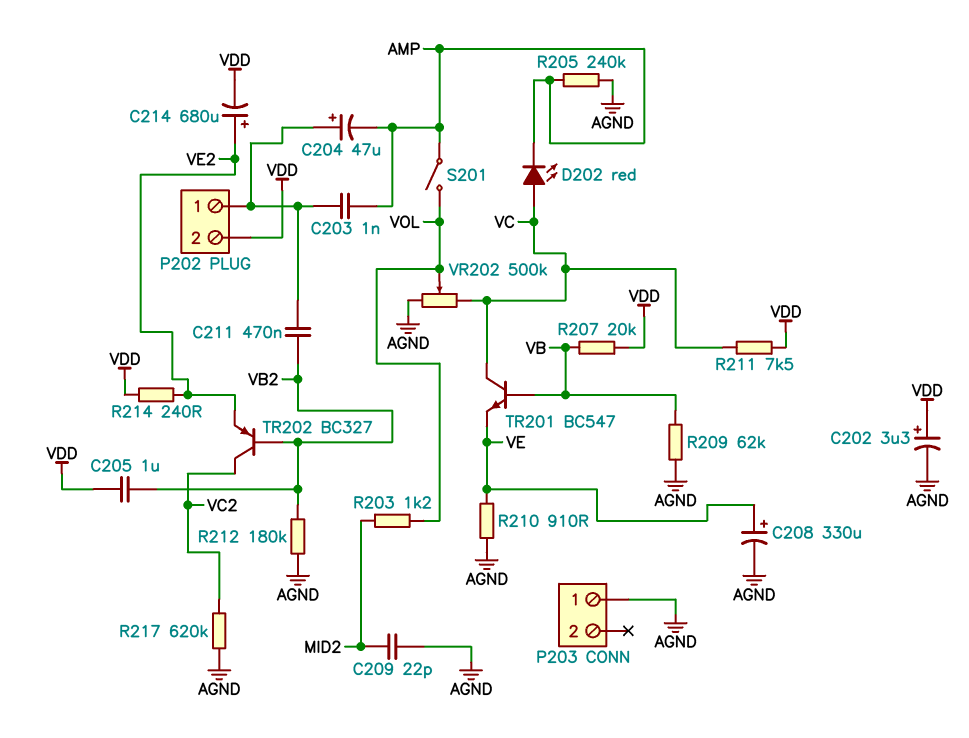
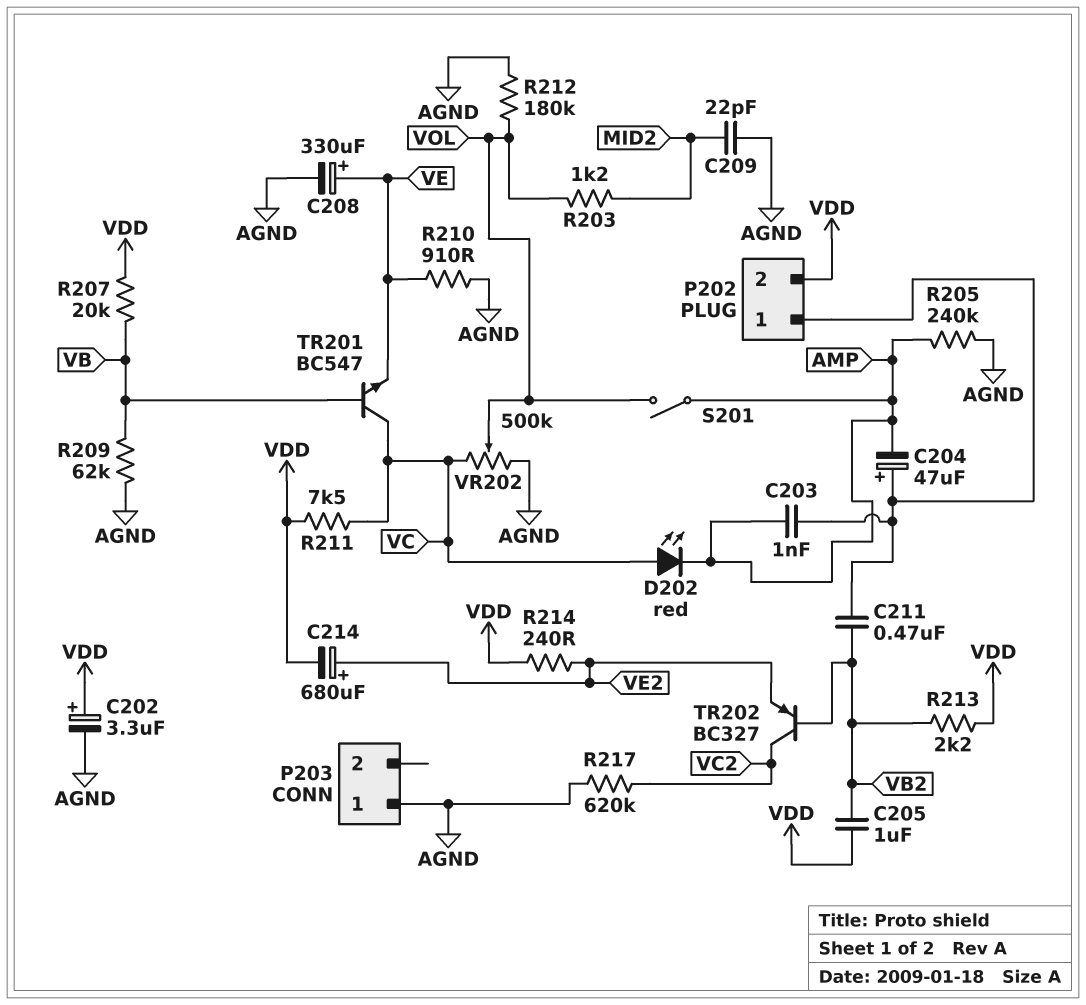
R212: 180k (AGND, VB2) -> 180k (AGND, VOL)
R213: none -> 2.2k (VB2, VDD)

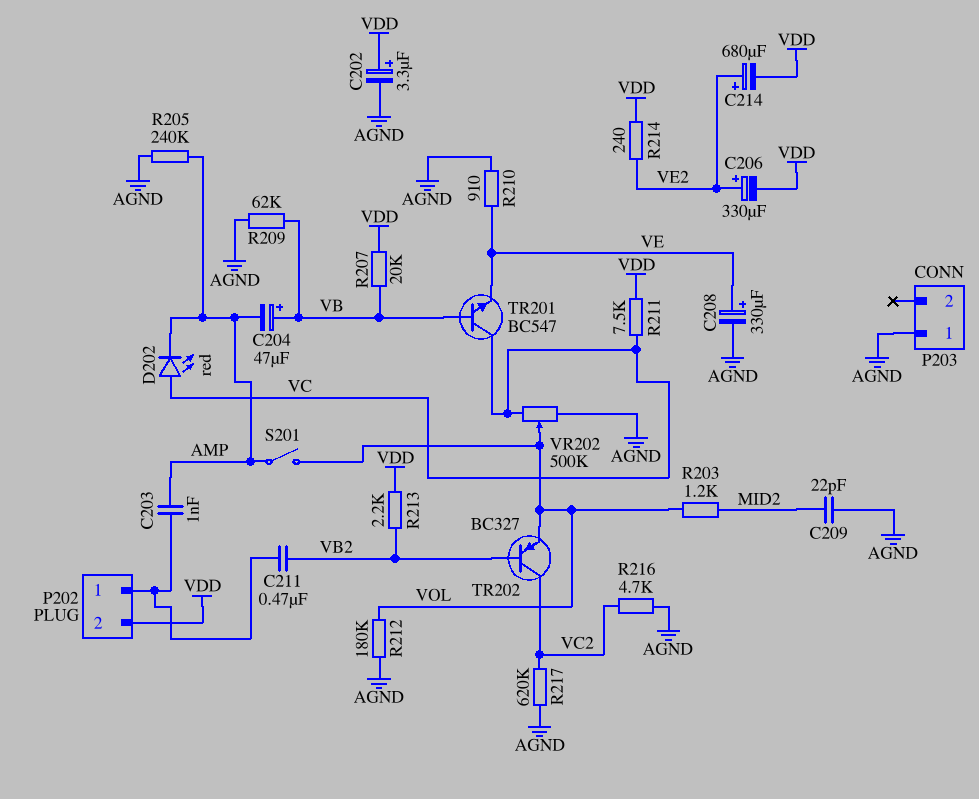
C204: 47uF (plus P202/1, minus AMP) -> 47uF (plus VB, minus AMP)
C205: 1uF (VB2, VDD) -> none
C206: none -> 330uF (plus VE2, minus VDD)
R216: none -> 4.7k (AGND, VC2)
TR202: PNP BC327 (B VB2, C VC2, E VE2) -> PNP BC327 (B VB2, C VC2, E VOL)

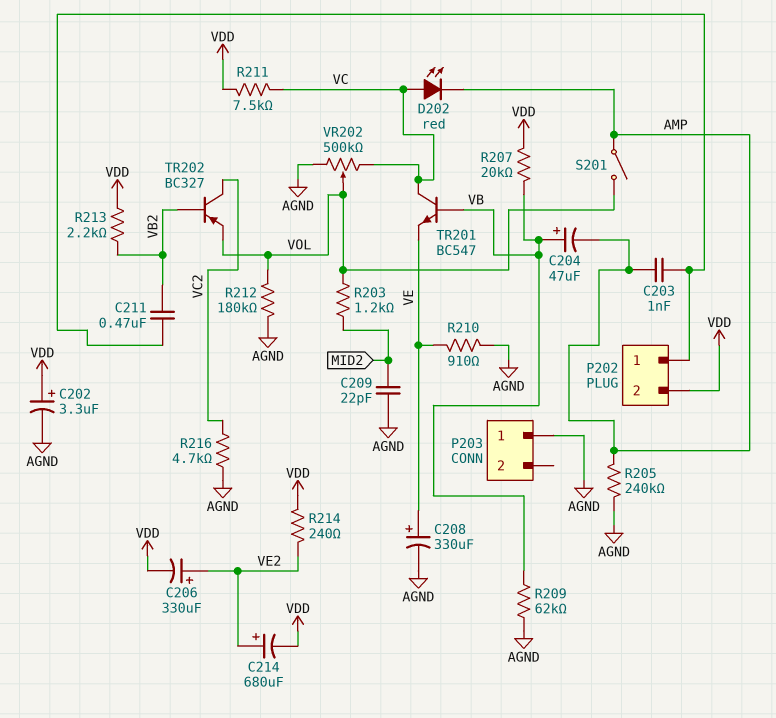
R217: 620k (AGND, VC2) -> none

